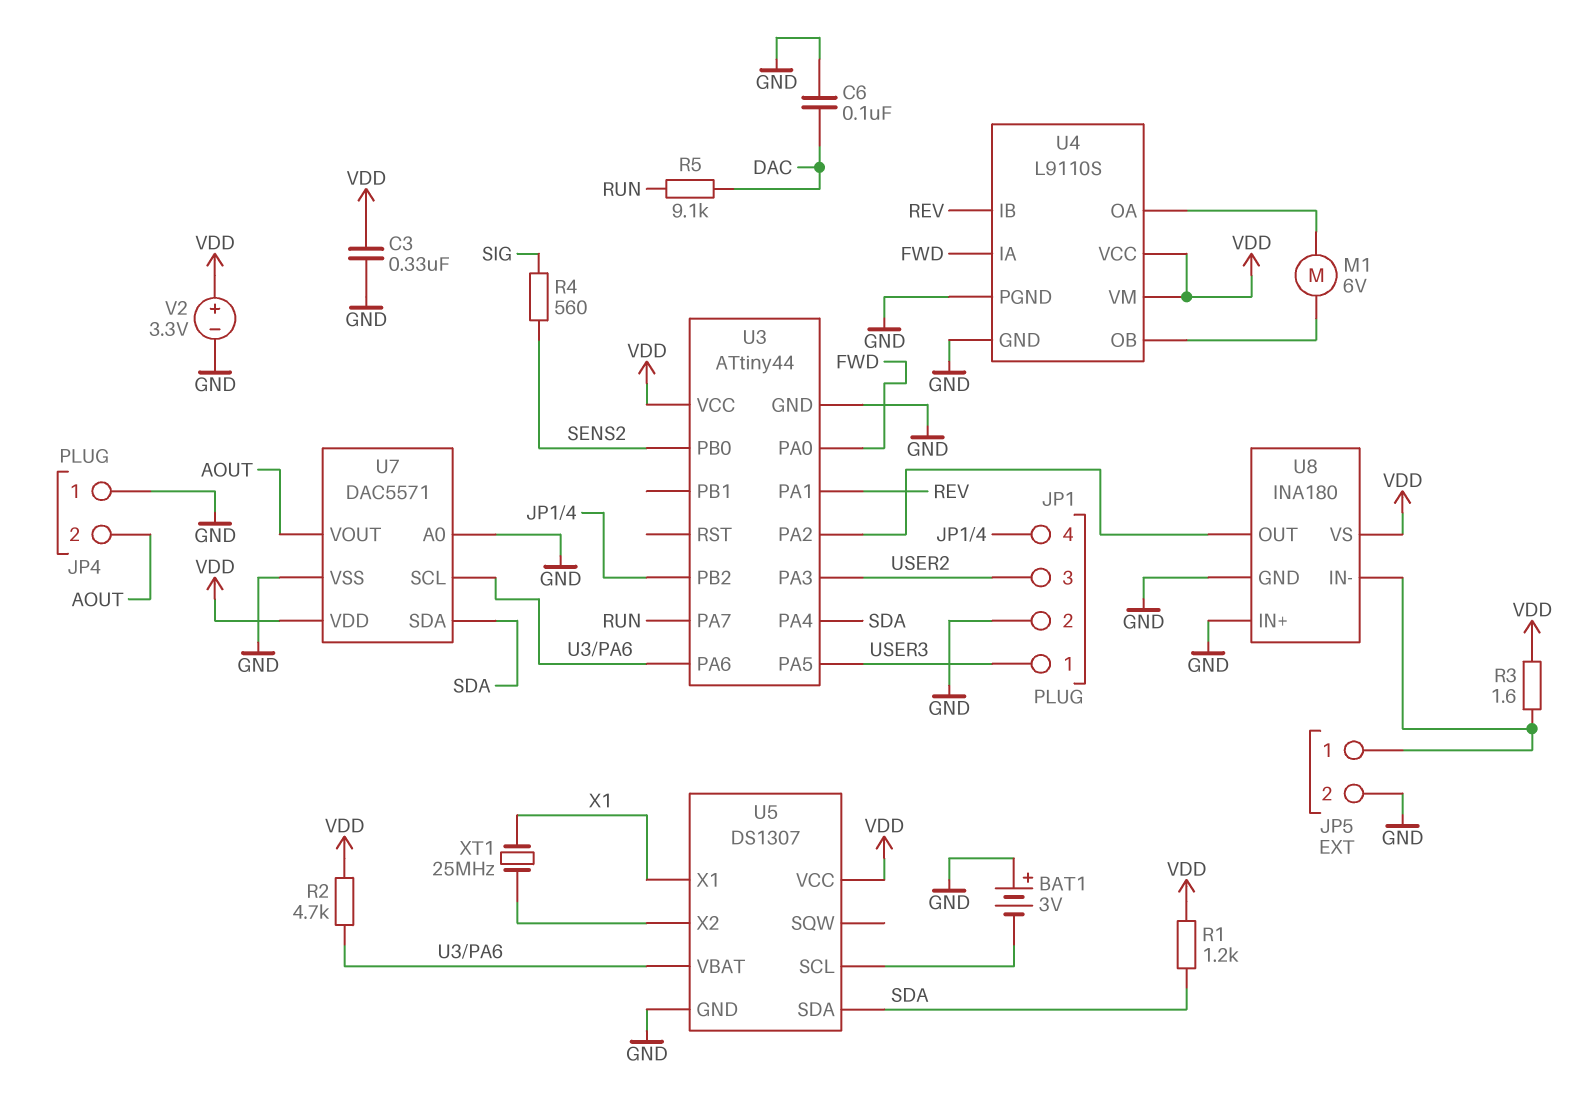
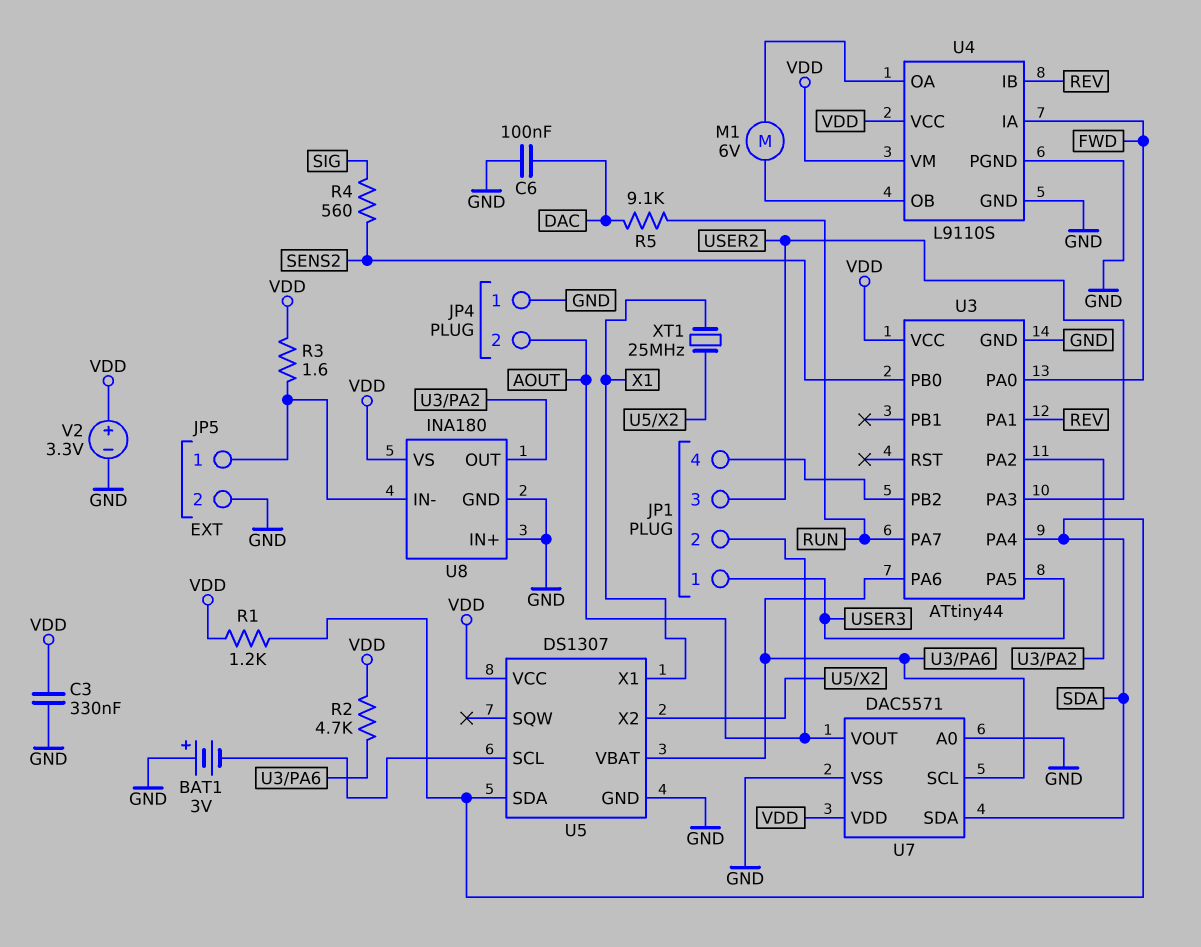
JP1 pin 2: GND -> AOUT

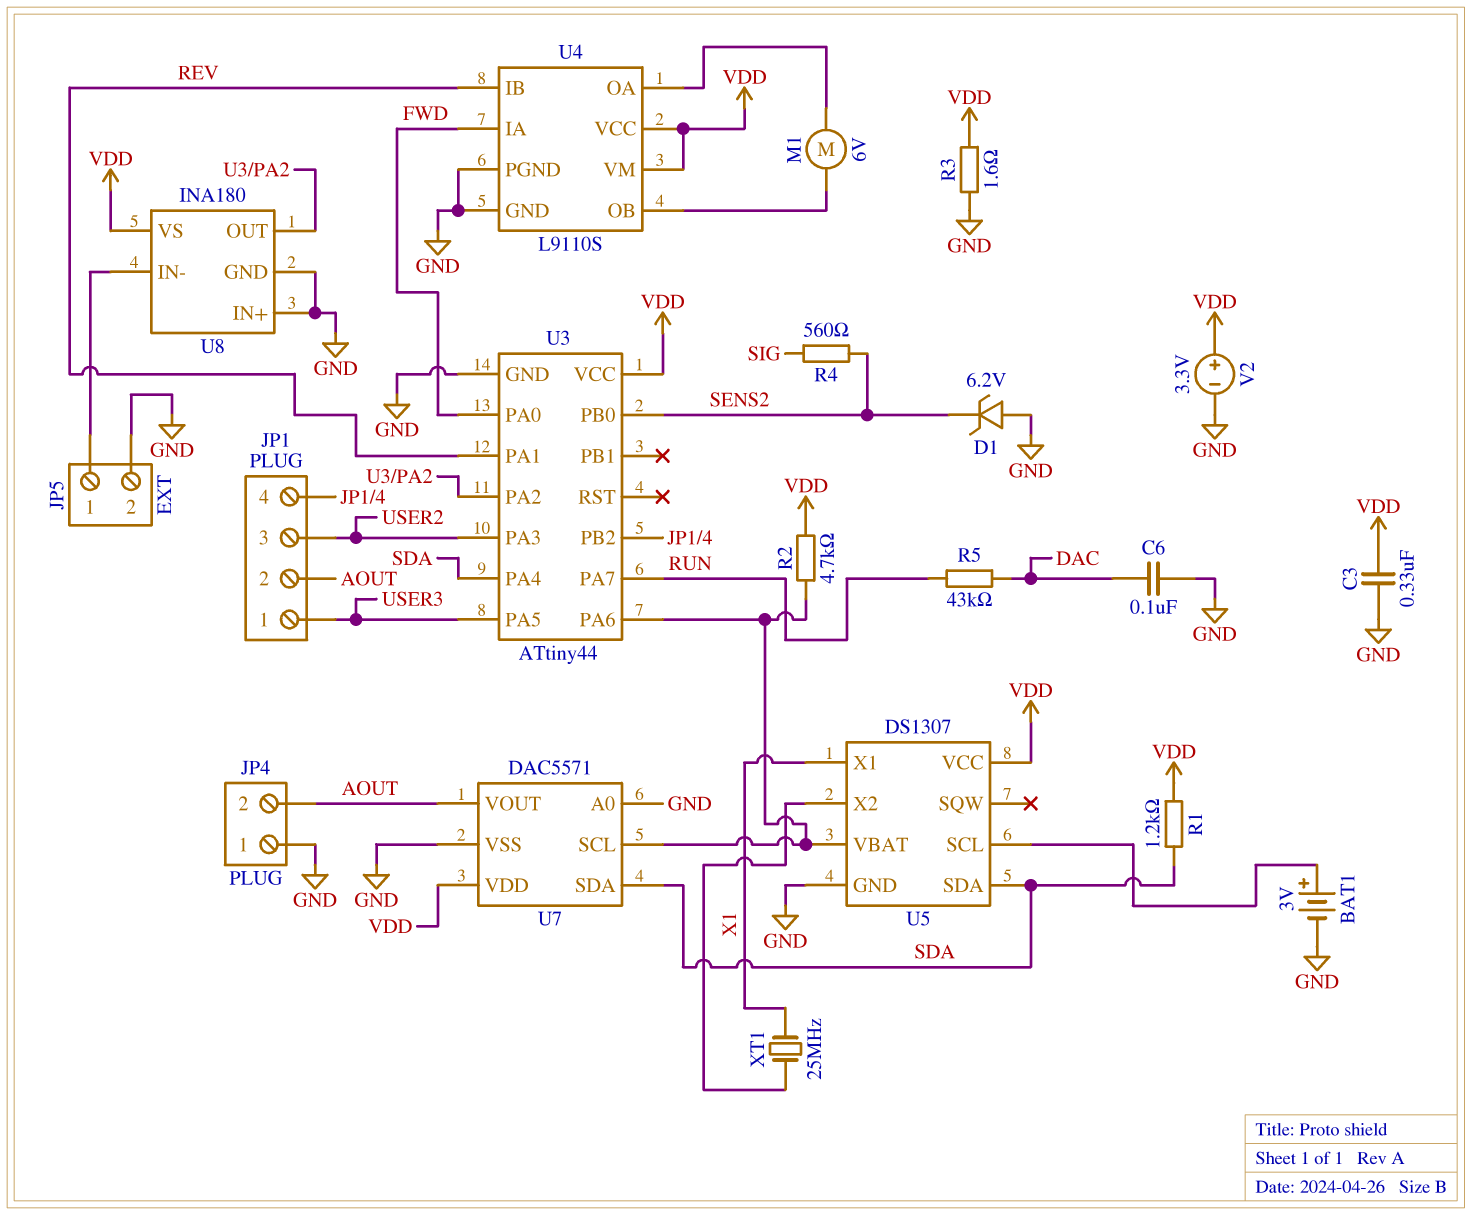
BAT1: 3V (plus GND, minus U5/SCL) -> 3V (plus U5/SCL, minus GND)
D1: none -> zener 6.2V (A GND, K SENS2)
R3: 1.6 (JP5/1, VDD) -> 1.6 (GND, VDD)
R5: 9.1k (DAC, RUN) -> 43k (DAC, RUN)

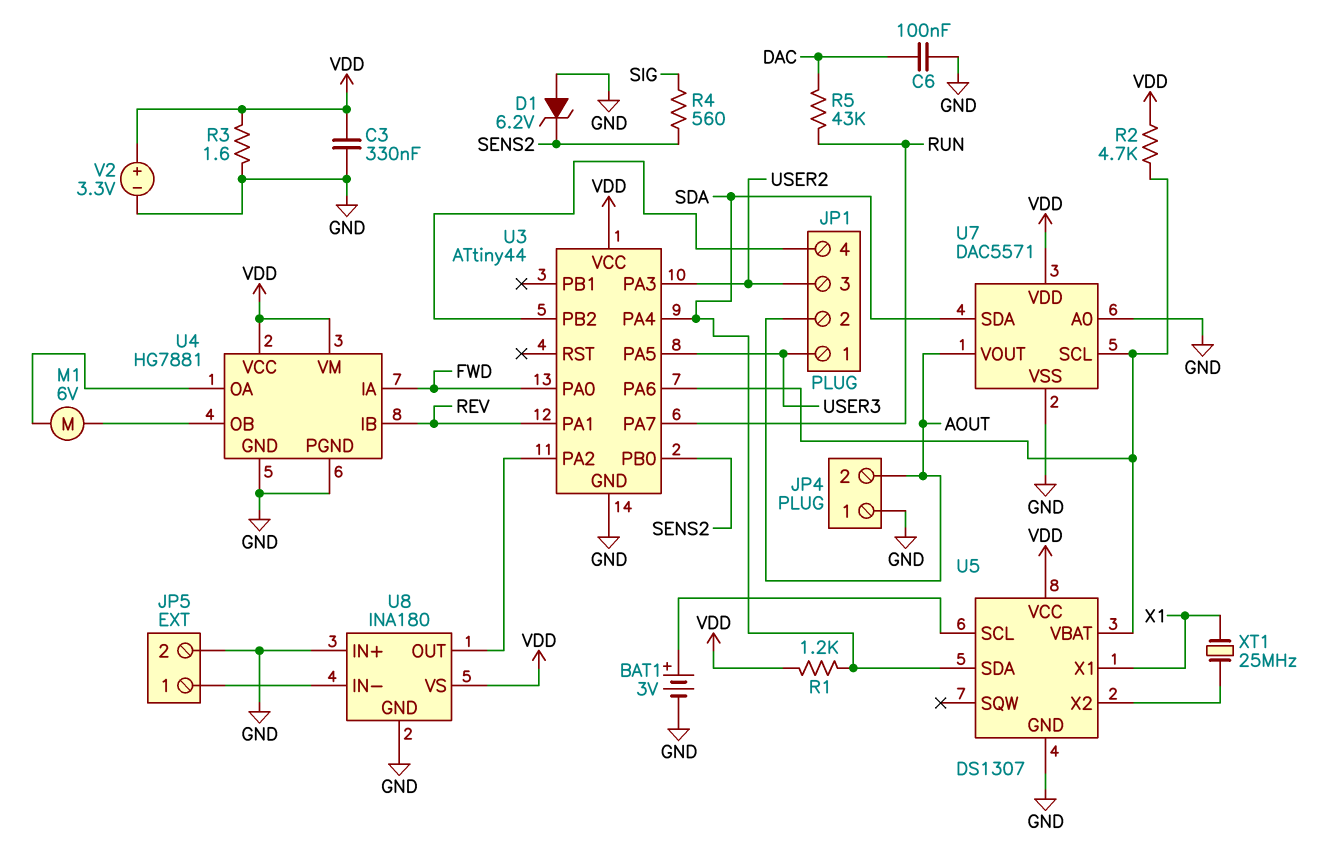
U4: L9110S -> HG7881

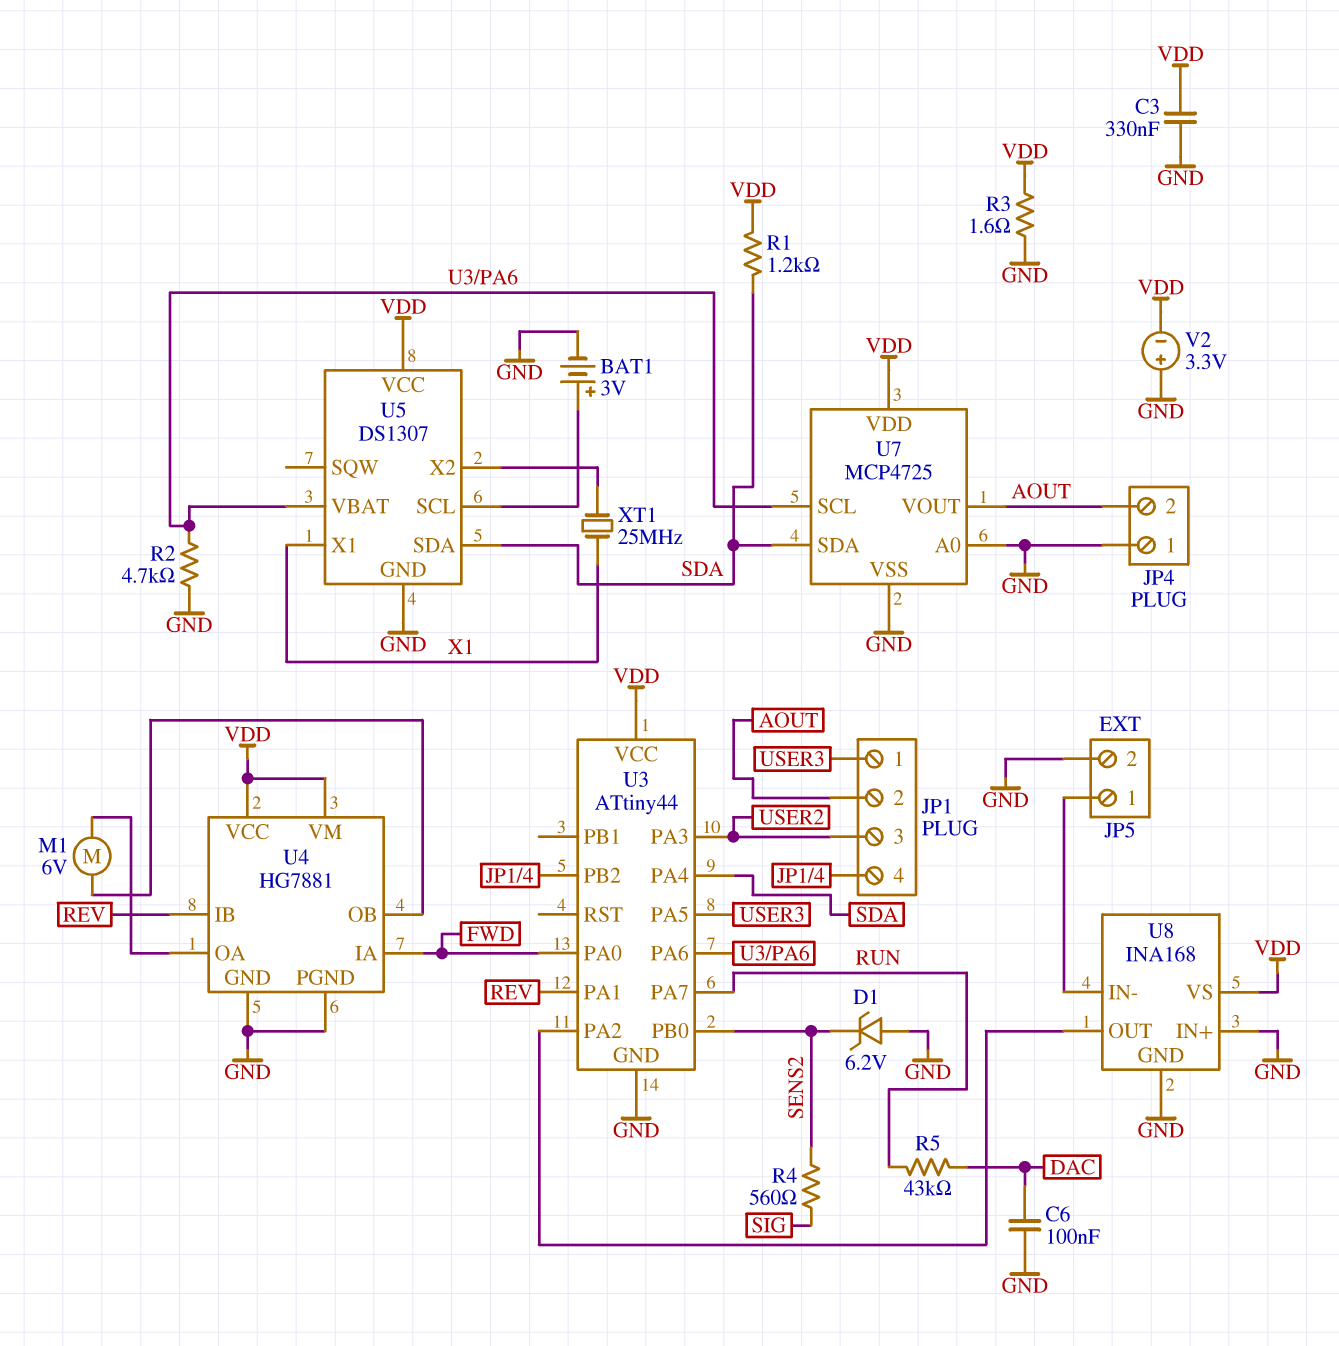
R2: 4.7k (U3/PA6, VDD) -> 4.7k (GND, U3/PA6)
U7: DAC5571 -> MCP4725
U8: INA180 -> INA168
V2: 3.3V (plus VDD, minus GND) -> 3.3V (plus GND, minus VDD)

